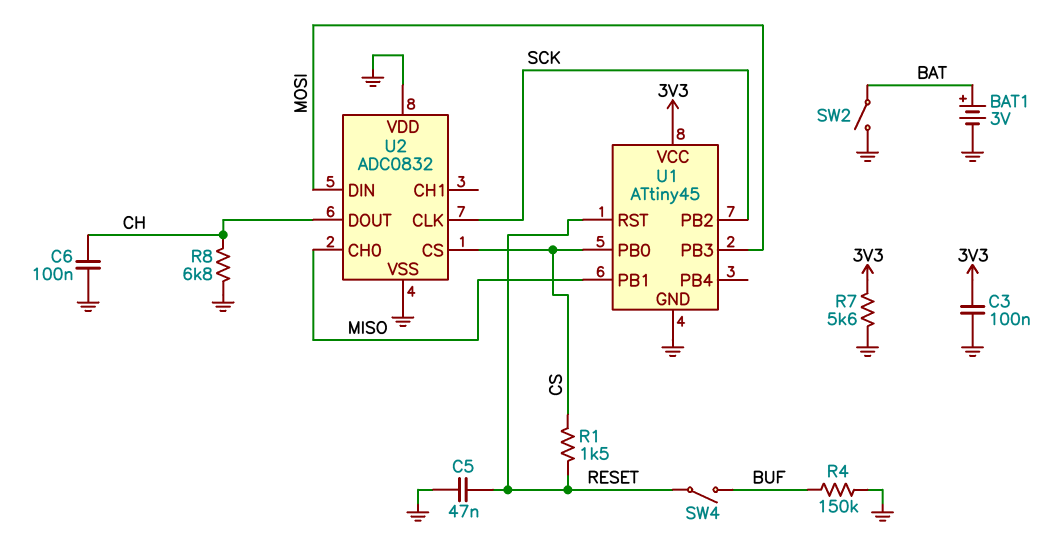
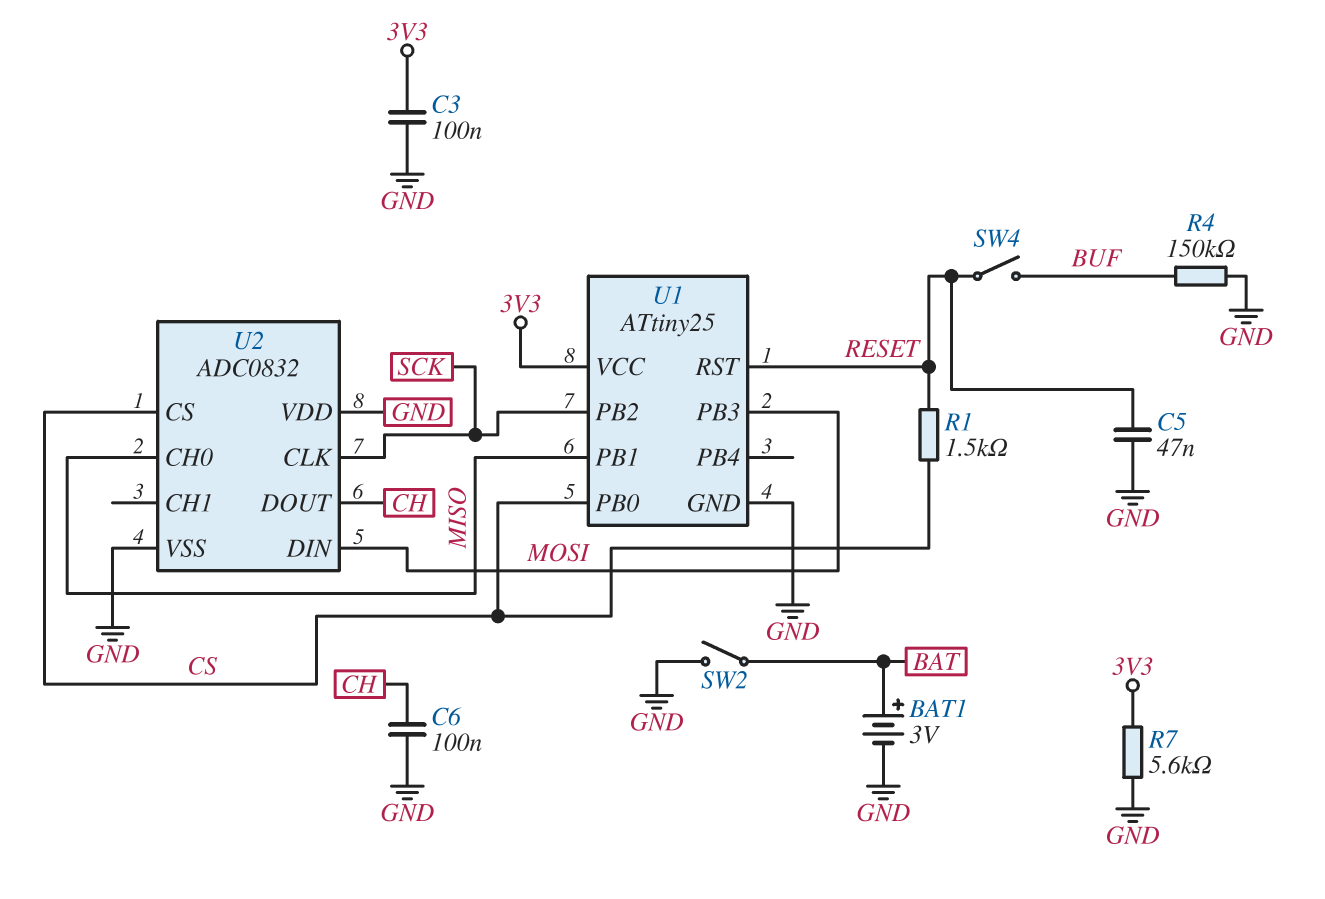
R8: 6.8k (CH, GND) -> none
U1: ATtiny45 -> ATtiny25

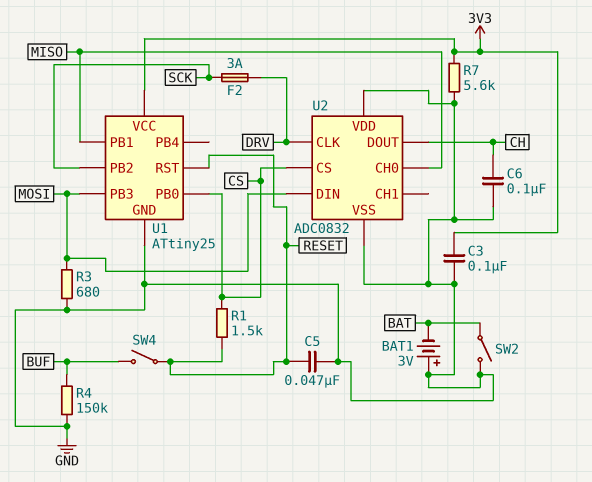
BAT1: 3V (plus BAT, minus GND) -> 3V (plus GND, minus BAT)
F2: none -> 3A (DRV, SCK)
R3: none -> 680 (GND, MOSI)
U2 pin CLK: SCK -> DRV

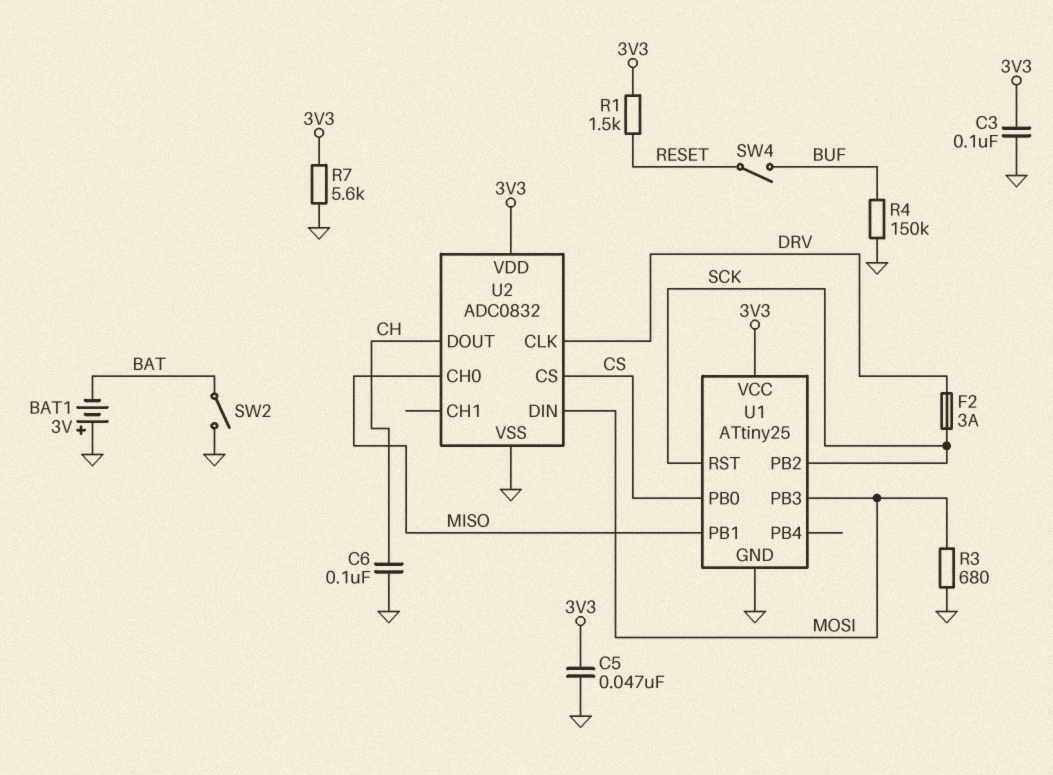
C5: 47nF (GND, RESET) -> 47nF (3V3, GND)
R1: 1.5k (CS, RESET) -> 1.5k (3V3, RESET)
U1 pin RST: RESET -> SCK
U2 pin VDD: GND -> 3V3

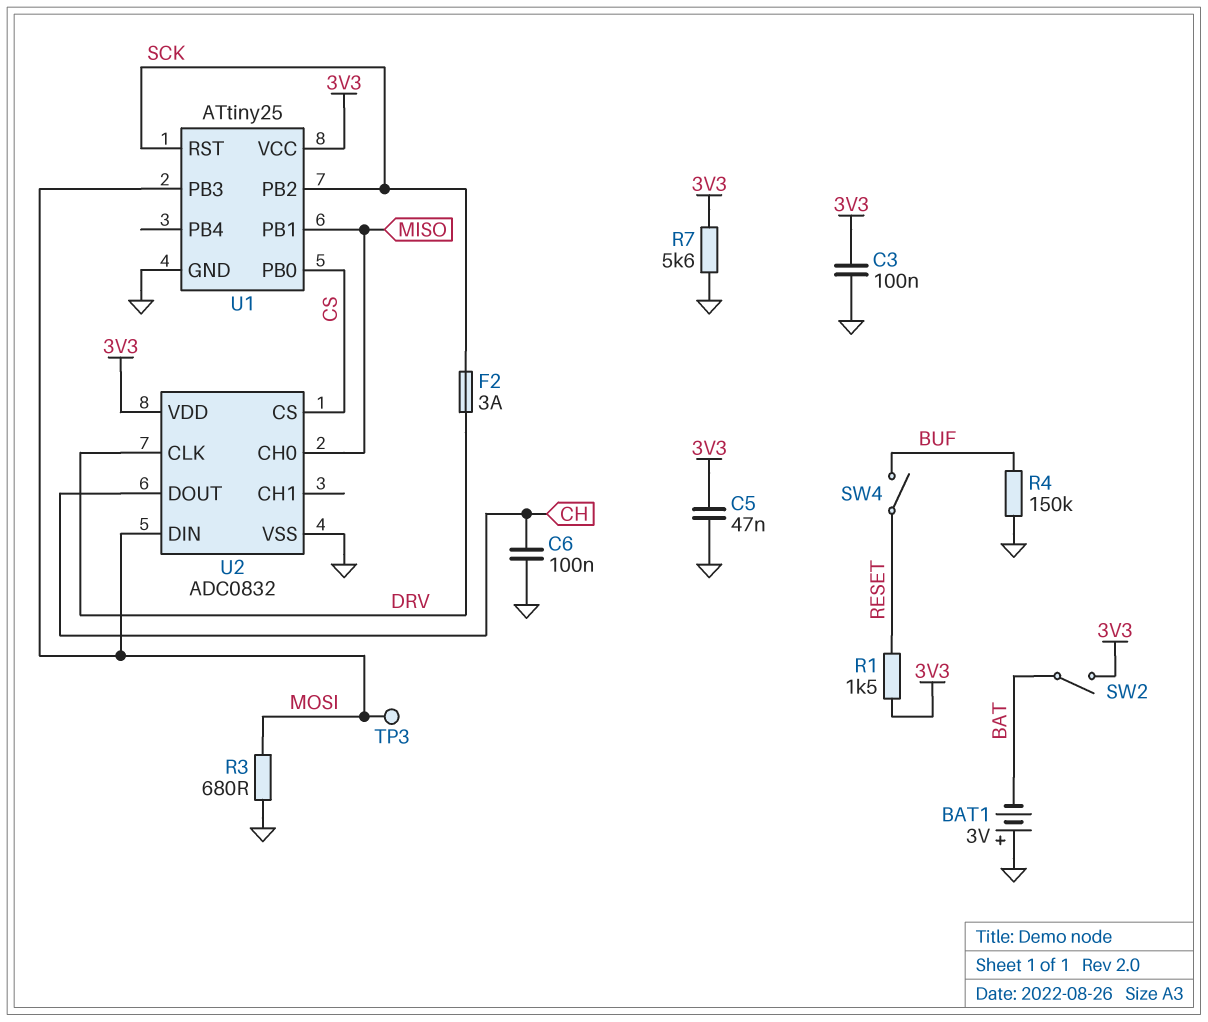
SW2: switch (BAT, GND) -> switch (3V3, BAT)
TP3: none -> test point (MOSI)

